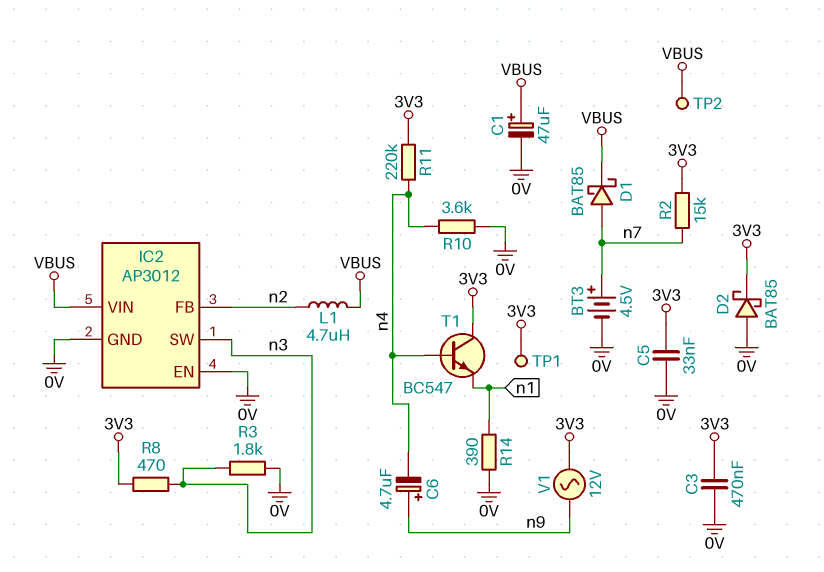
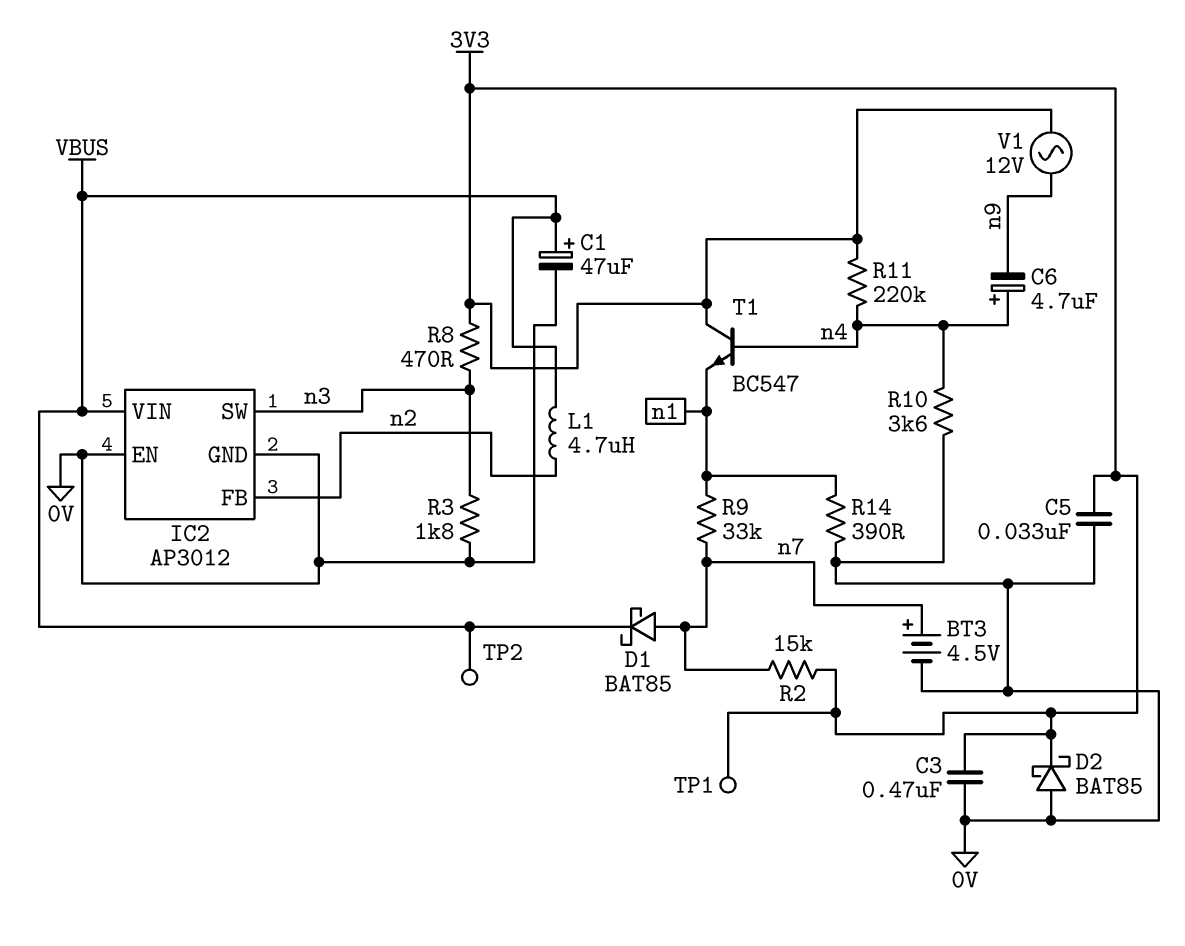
C6: 4.7uF (plus n9, minus n4) -> 4.7uF (plus n4, minus n9)
R9: none -> 33k (n1, n7)

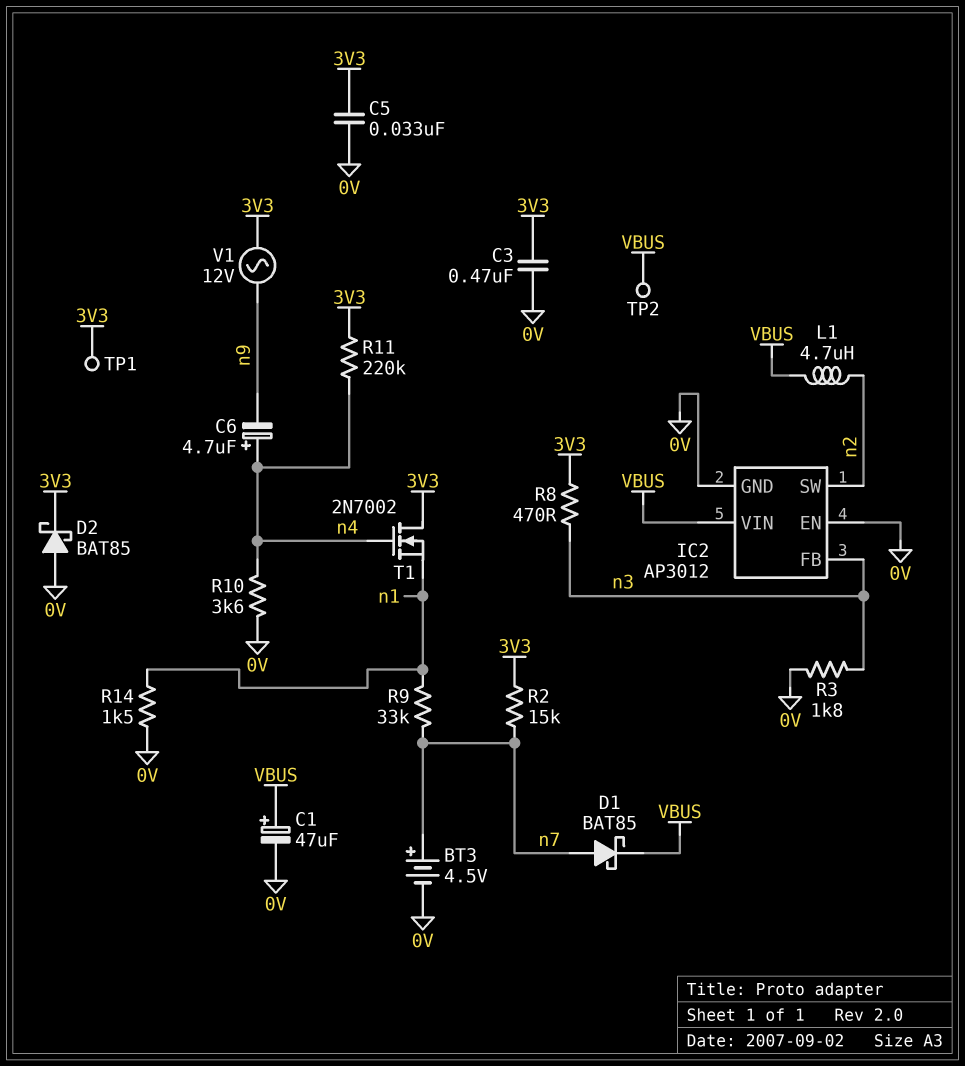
IC2 pin FB: n2 -> n3
IC2 pin SW: n3 -> n2
R14: 390 (0V, n1) -> 1.5k (0V, n1)
T1: NPN BC547 (B n4, C 3V3, E n1) -> NMOS 2N7002 (G n4, D 3V3, S n1)

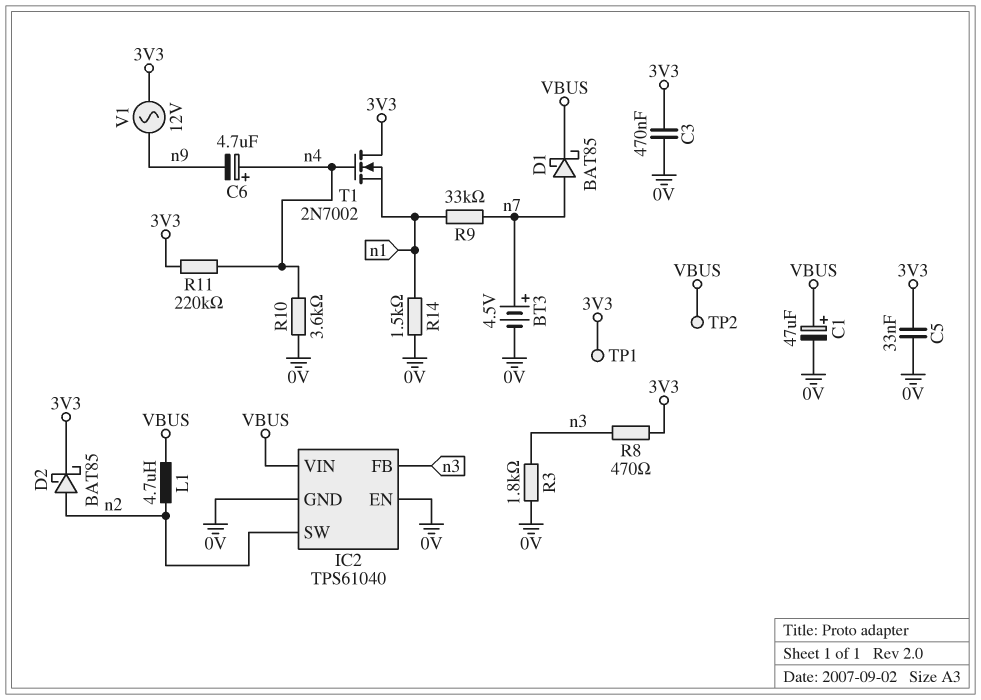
D2: schottky BAT85 (A 0V, K 3V3) -> schottky BAT85 (A n2, K 3V3)
IC2: AP3012 -> TPS61040
R2: 15k (3V3, n7) -> none

